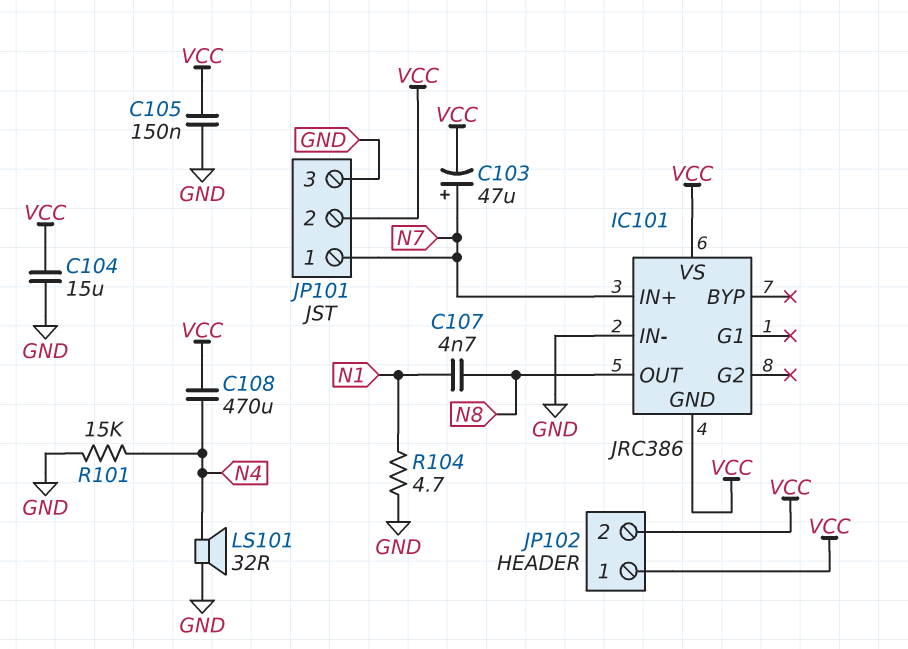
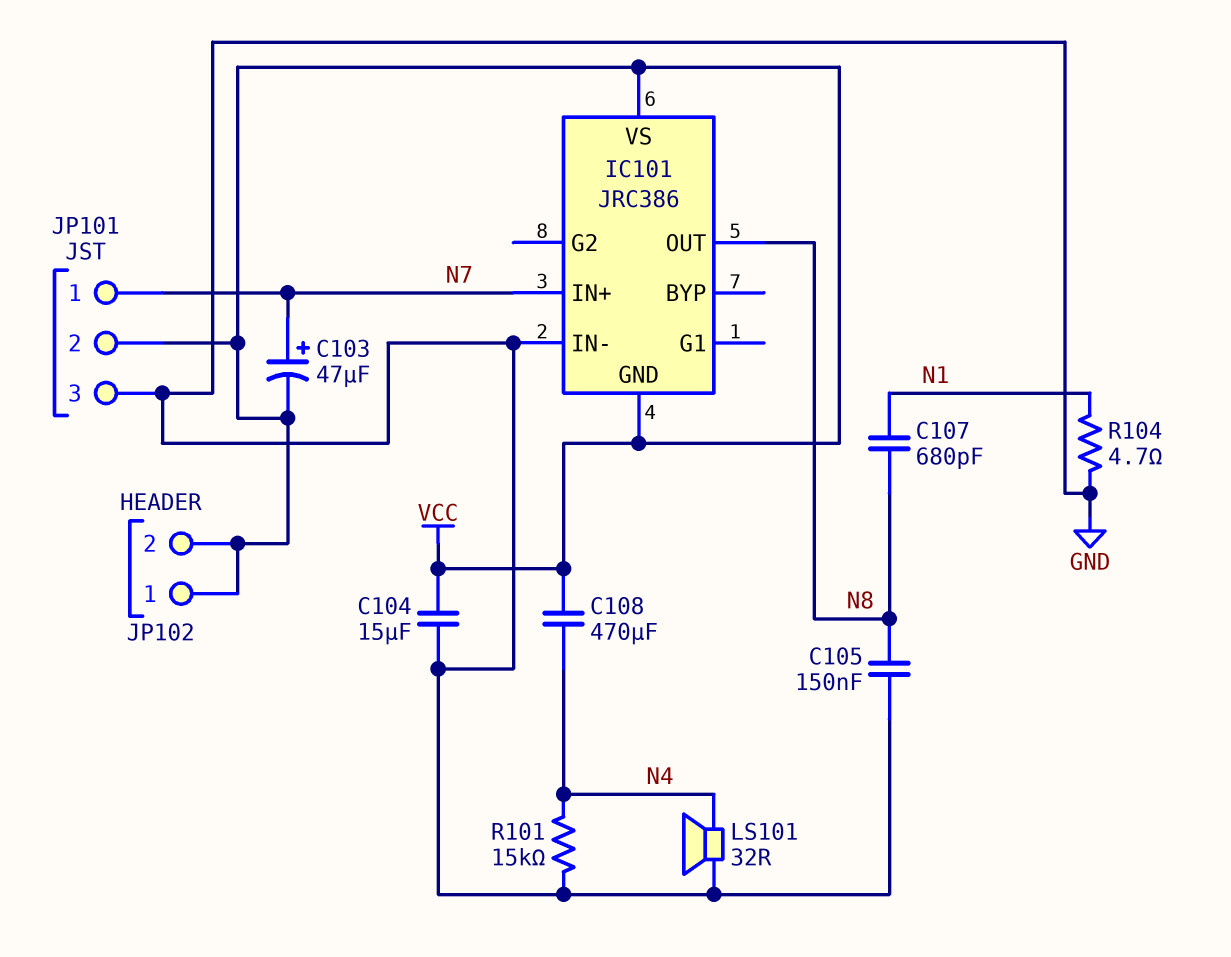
C105: 150nF (GND, VCC) -> 150nF (GND, N8)
C107: 4.7nF (N1, N8) -> 680pF (N1, N8)

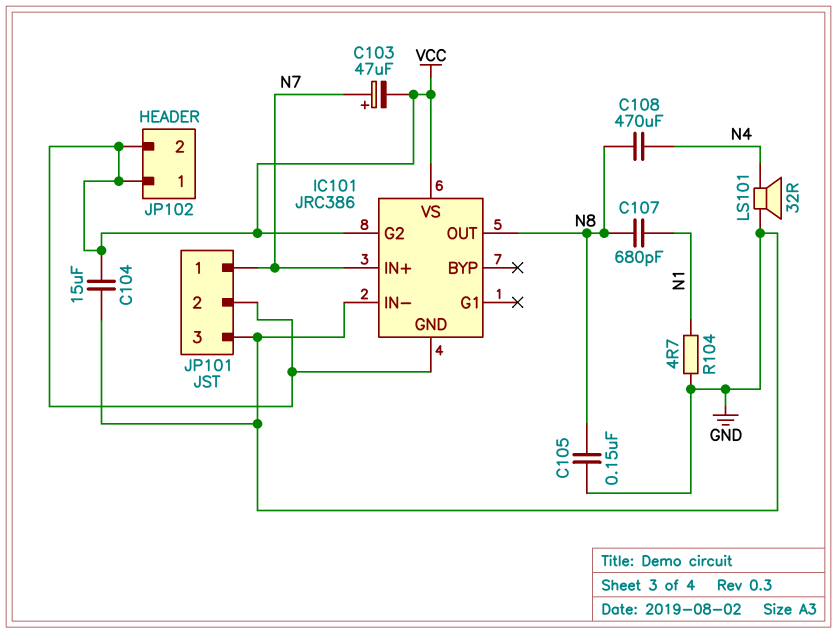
C108: 470uF (N4, VCC) -> 470uF (N4, N8)
IC101 pin G2: none -> VCC
R101: 15k (GND, N4) -> none

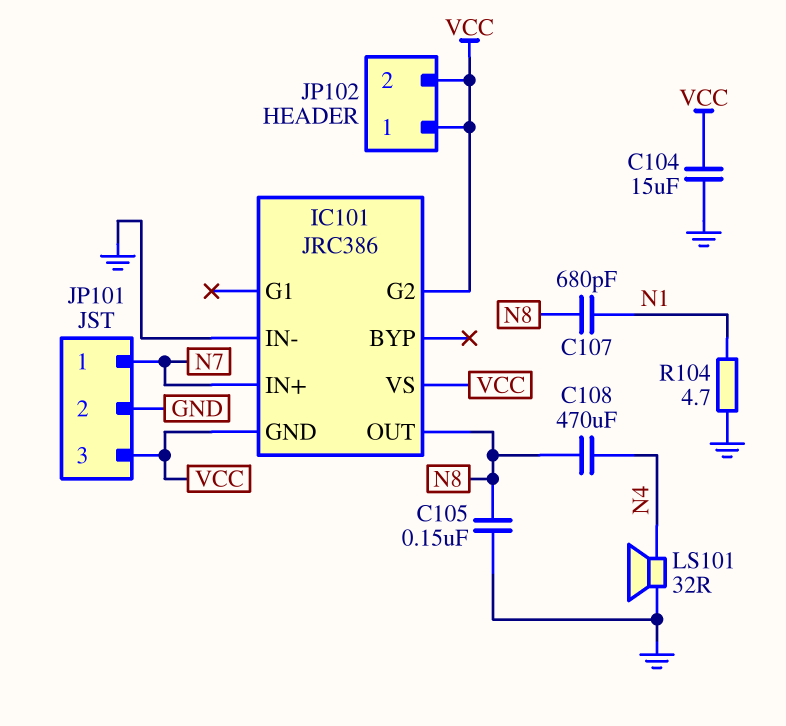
C103: 47uF (plus N7, minus VCC) -> none
JP101 pin 2: VCC -> GND
JP101 pin 3: GND -> VCC

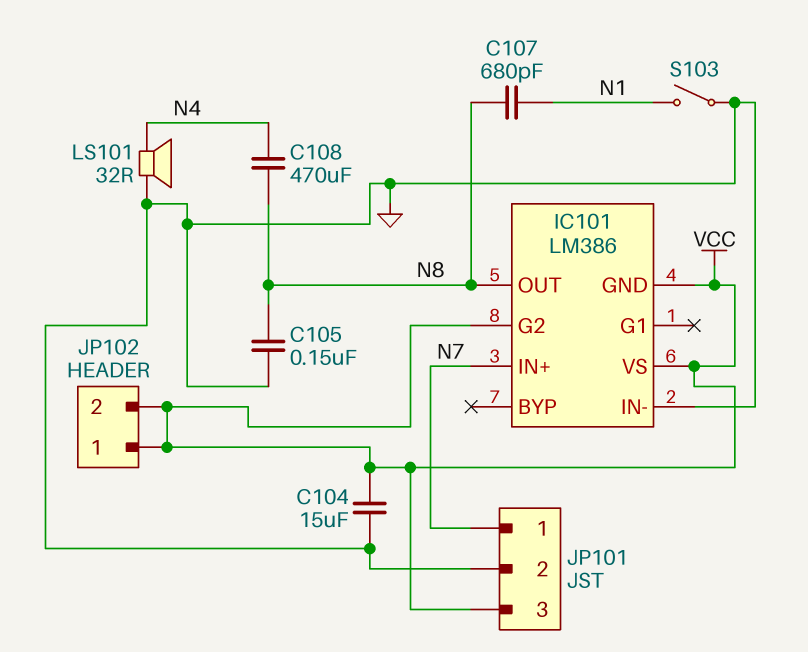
IC101: JRC386 -> LM386
R104: 4.7 (GND, N1) -> none
S103: none -> switch (GND, N1)

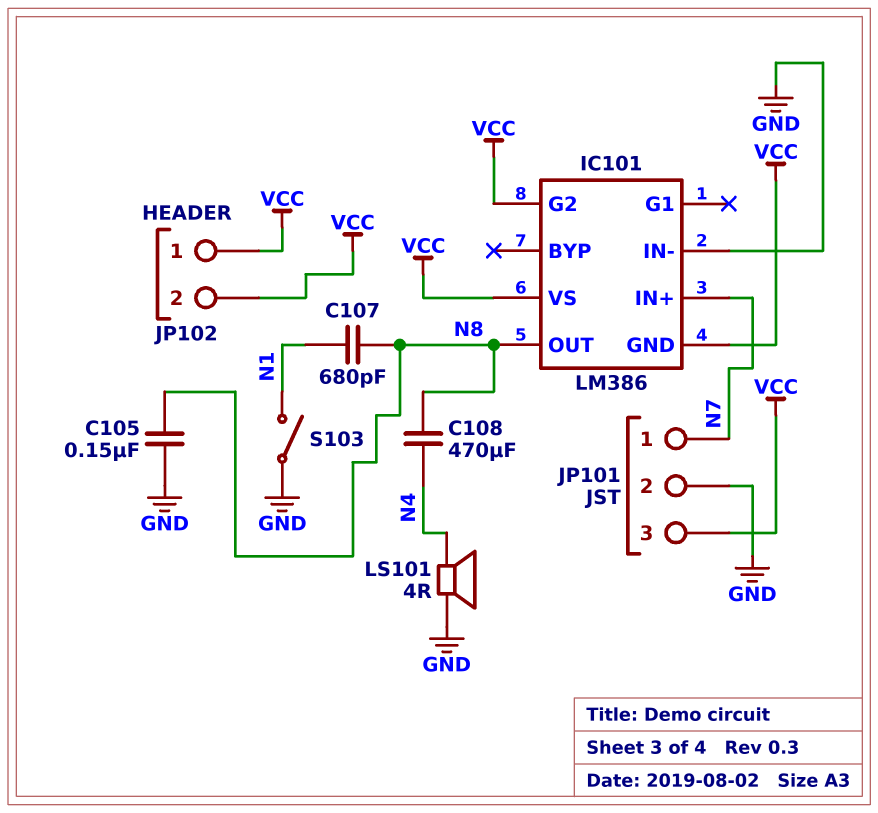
C104: 15uF (GND, VCC) -> none
LS101: speaker 32R (GND, N4) -> speaker 4R (GND, N4)

